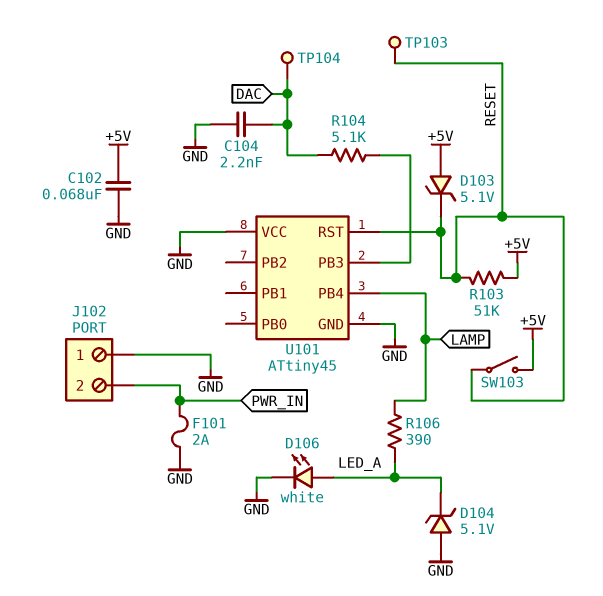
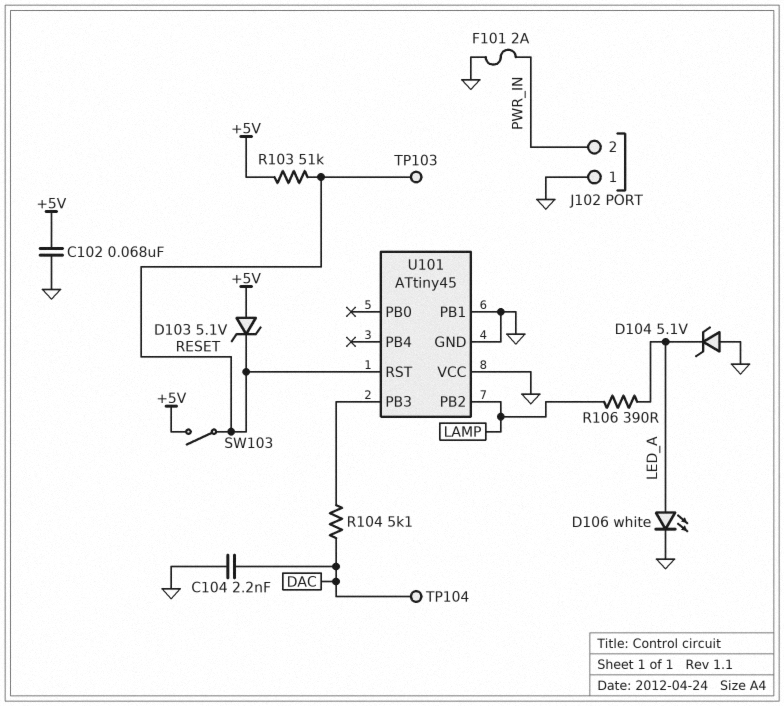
U101 pin PB1: none -> GND
U101 pin PB2: none -> LAMP
U101 pin PB4: LAMP -> none

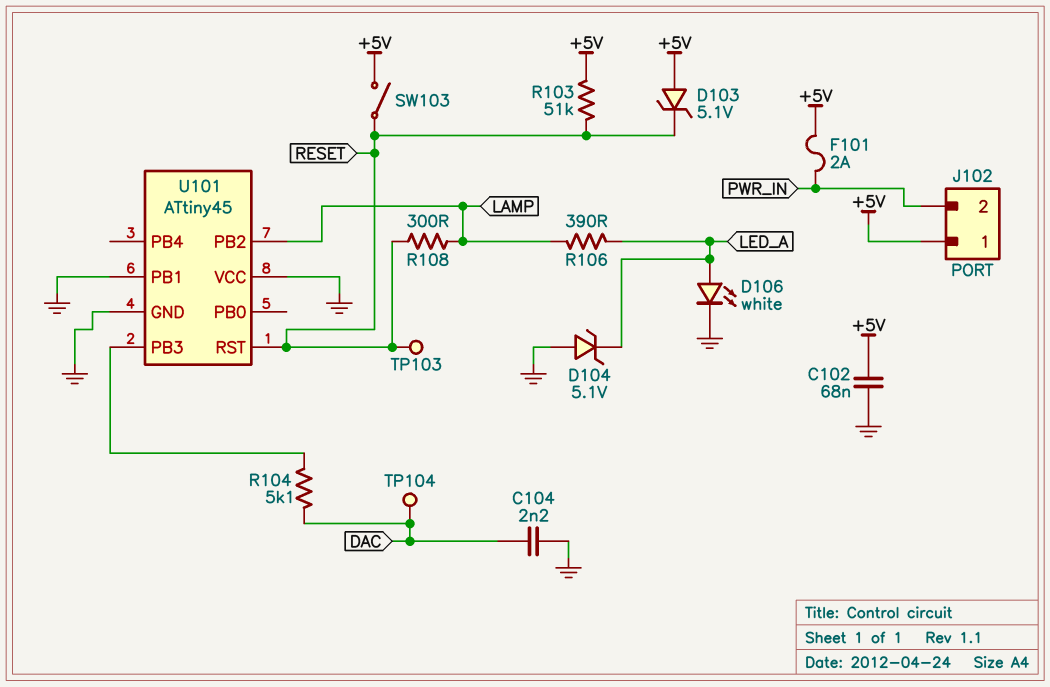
F101: 2A (GND, PWR_IN) -> 2A (+5V, PWR_IN)
J102 pin 1: GND -> +5V
R108: none -> 300 (LAMP, RESET)

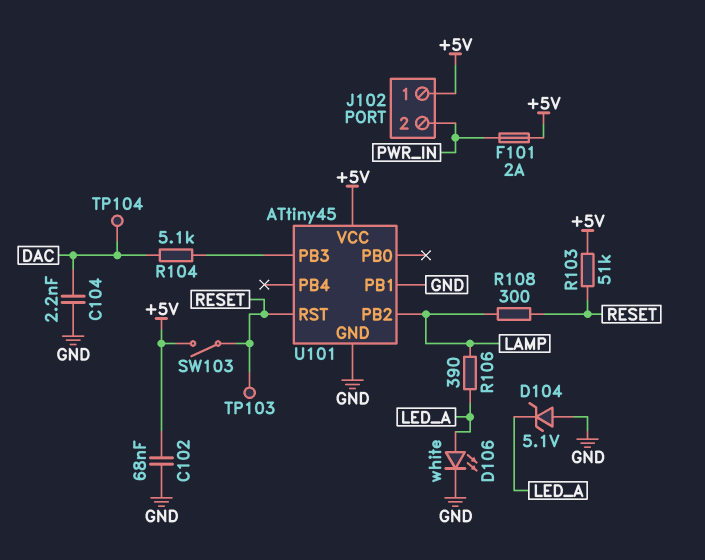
D103: zener 5.1V (A +5V, K RESET) -> none
U101 pin VCC: GND -> +5V

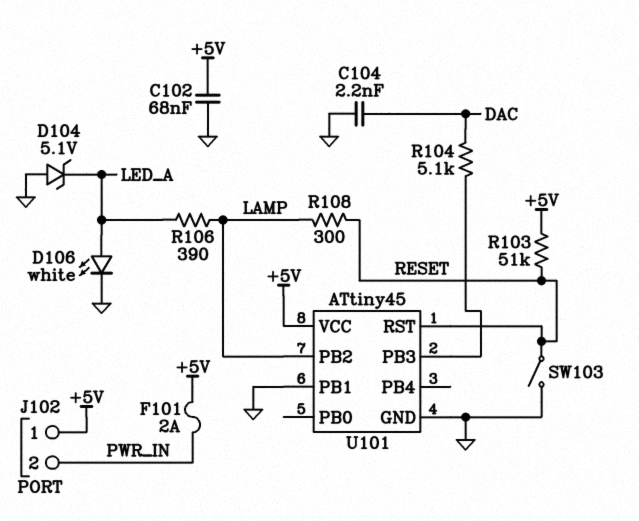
SW103: switch (+5V, RESET) -> switch (GND, RESET)
TP103: test point (RESET) -> none
TP104: test point (DAC) -> none

